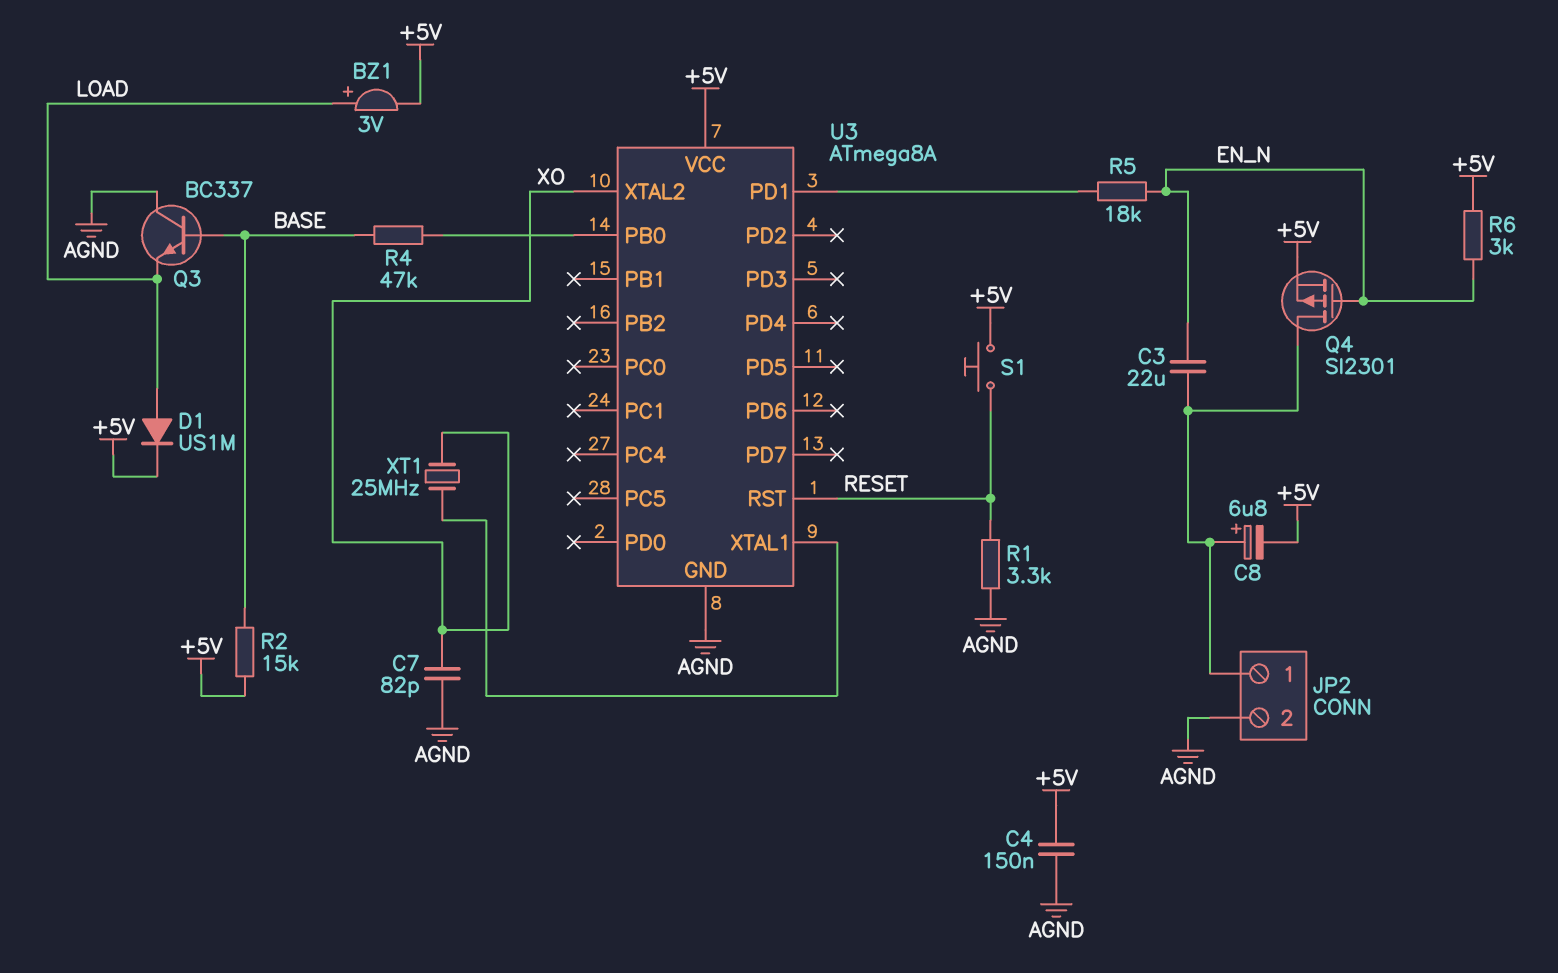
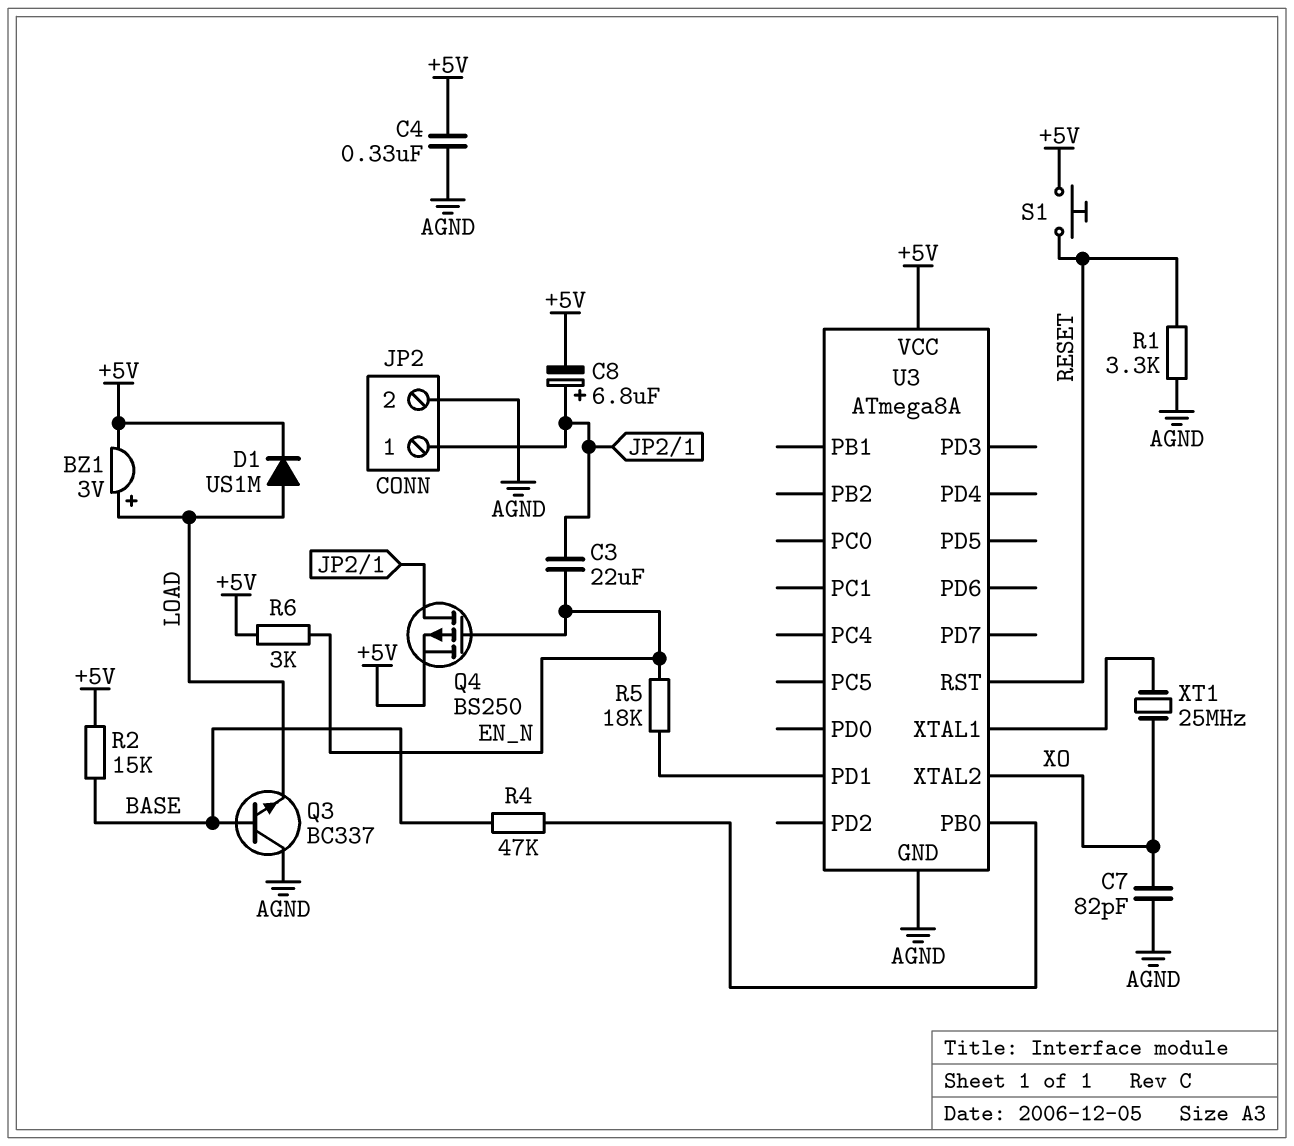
C4: 150nF (+5V, AGND) -> 330nF (+5V, AGND)
Q4: PMOS SI2301 (G EN_N, D JP2/1, S +5V) -> PMOS BS250 (G EN_N, D JP2/1, S +5V)

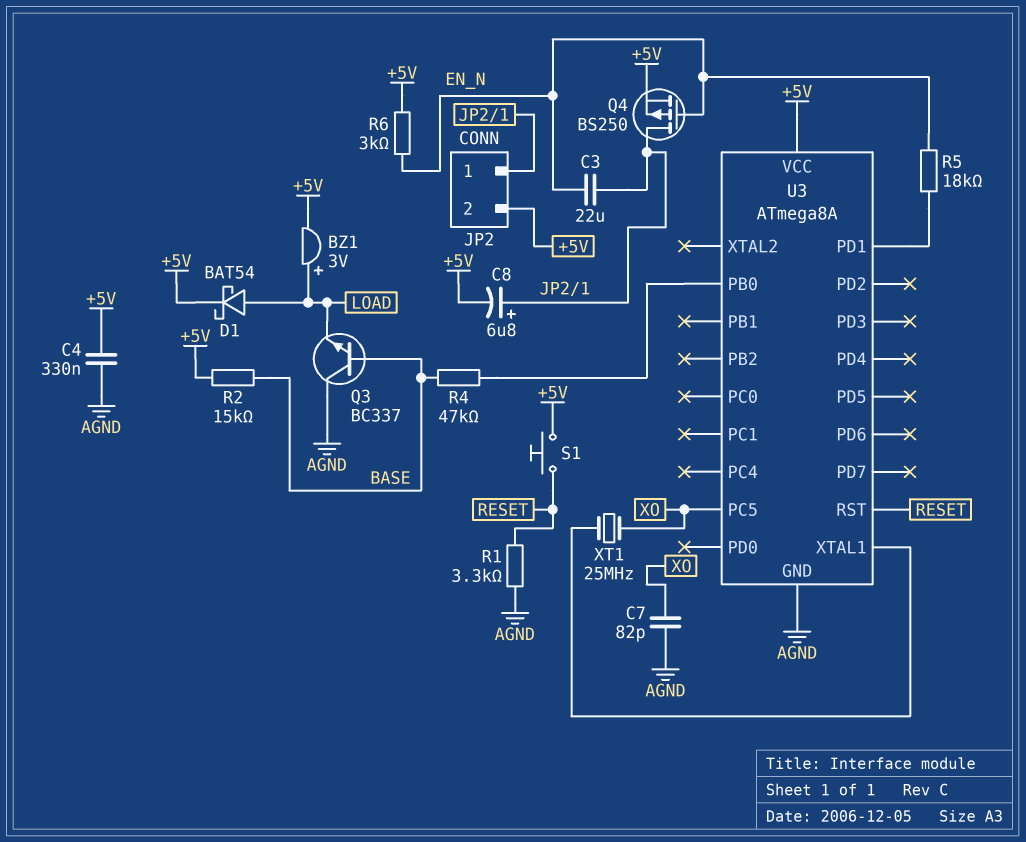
D1: diode US1M (A LOAD, K +5V) -> schottky BAT54 (A LOAD, K +5V)
JP2 pin 2: AGND -> +5V
U3 pin PC5: none -> XO
U3 pin XTAL2: XO -> none

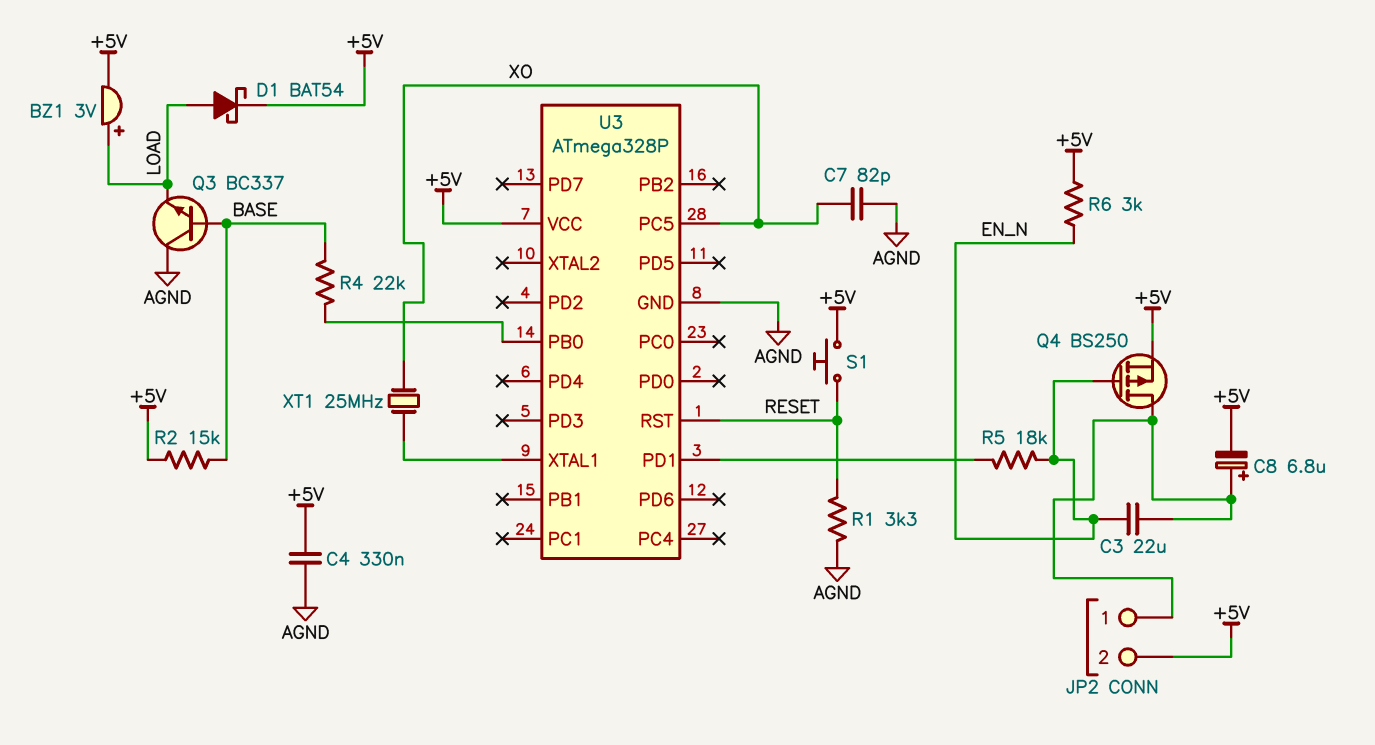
R4: 47k (BASE, U3/PB0) -> 22k (BASE, U3/PB0)
U3: ATmega8A -> ATmega328P

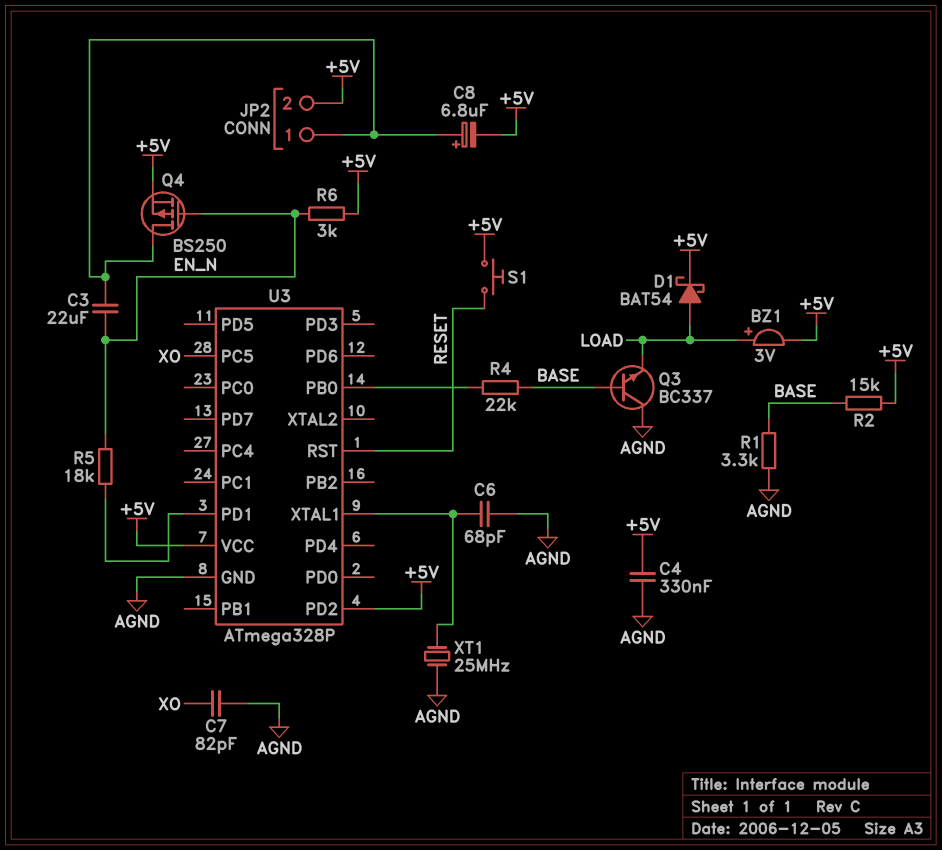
C6: none -> 68pF (AGND, U3/XTAL1)
R1: 3.3k (AGND, RESET) -> 3.3k (AGND, BASE)
U3 pin PD2: none -> +5V
XT1: 25MHz (U3/XTAL1, XO) -> 25MHz (AGND, U3/XTAL1)

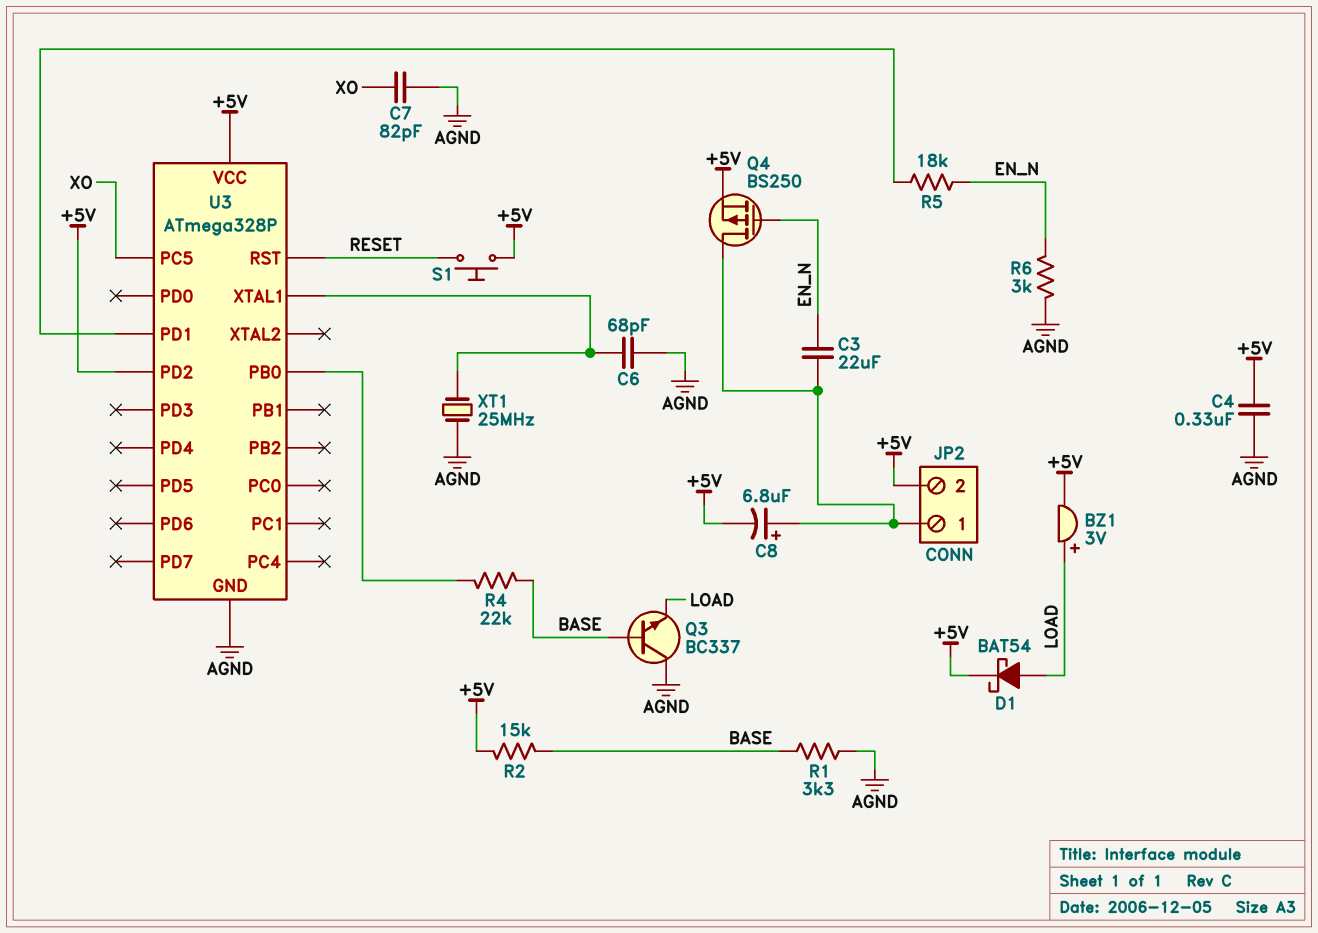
R6: 3k (+5V, EN_N) -> 3k (AGND, EN_N)

